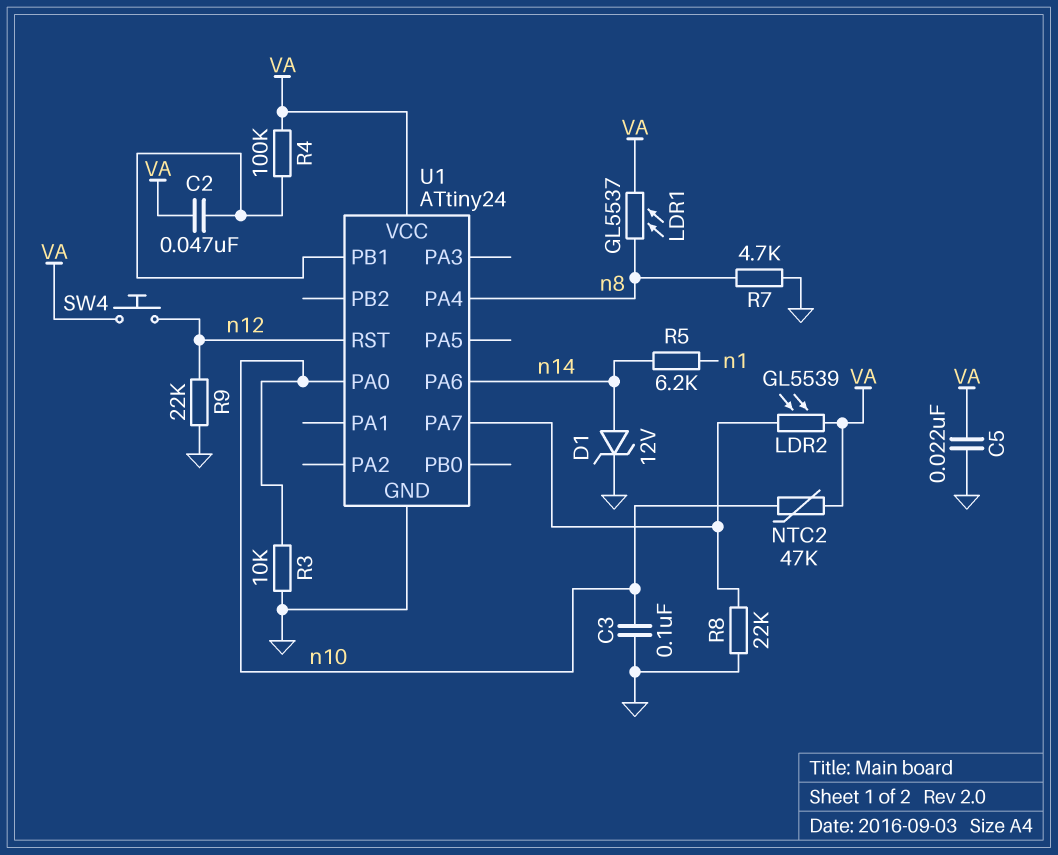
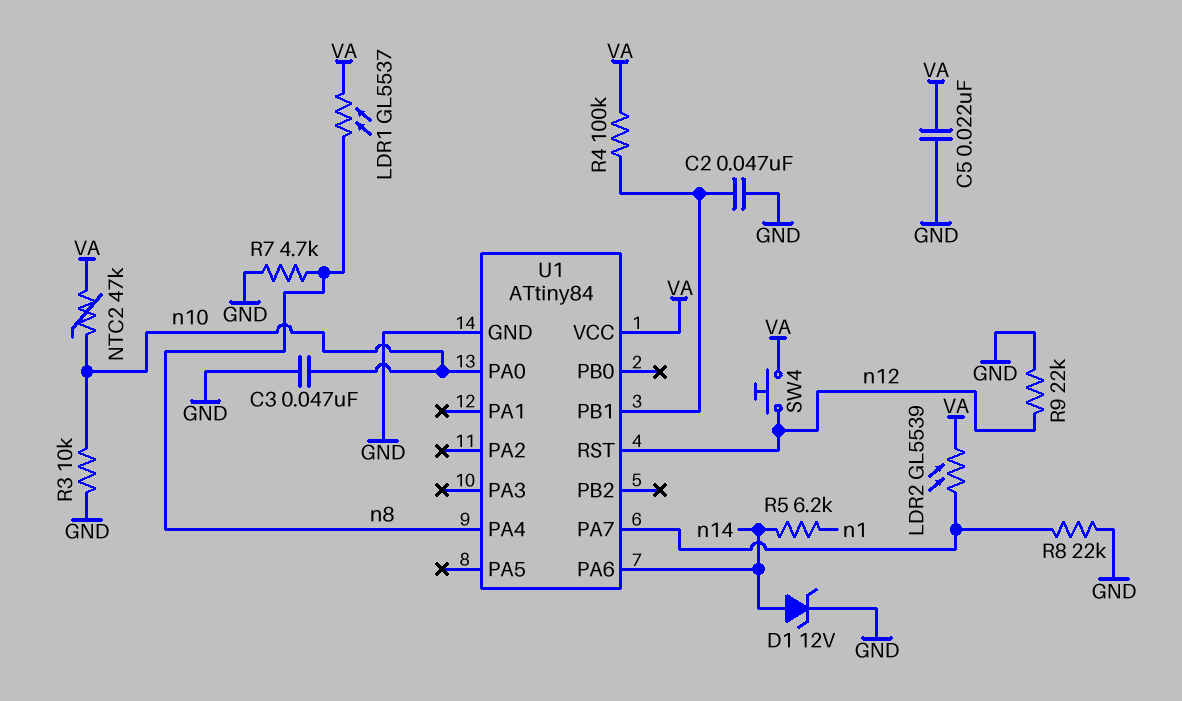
C2: 47nF (U1/PB1, VA) -> 47nF (GND, U1/PB1)
C3: 100nF (GND, n10) -> 47nF (GND, n10)
U1: ATtiny24 -> ATtiny84

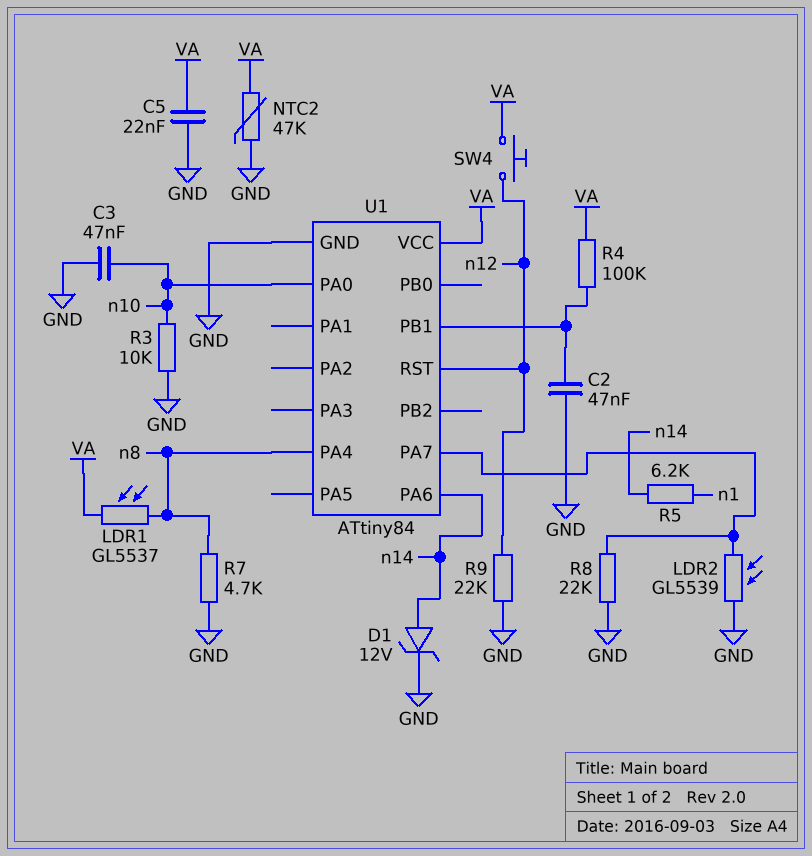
LDR2: GL5539 (U1/PA7, VA) -> GL5539 (GND, U1/PA7)
NTC2: 47k (VA, n10) -> 47k (GND, VA)

